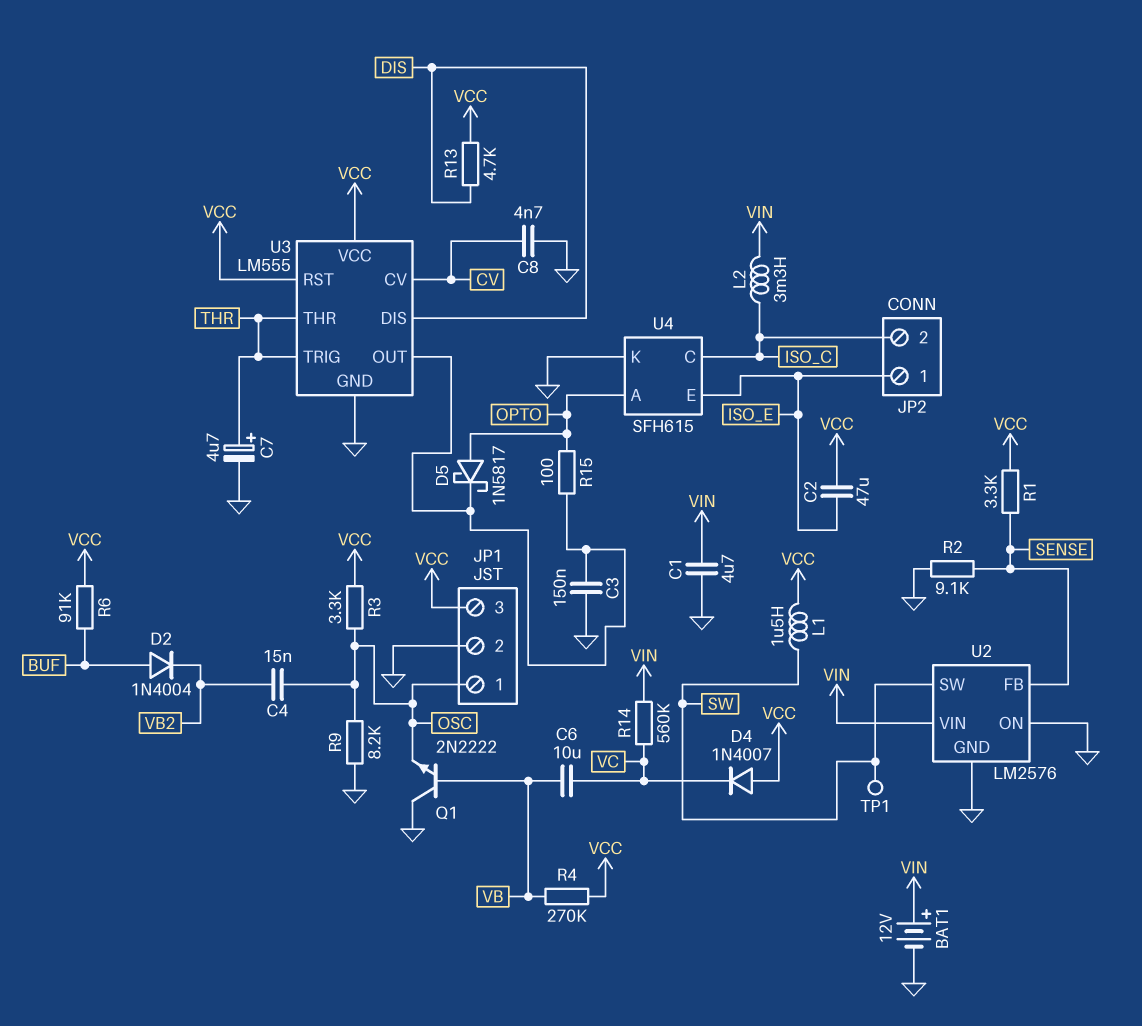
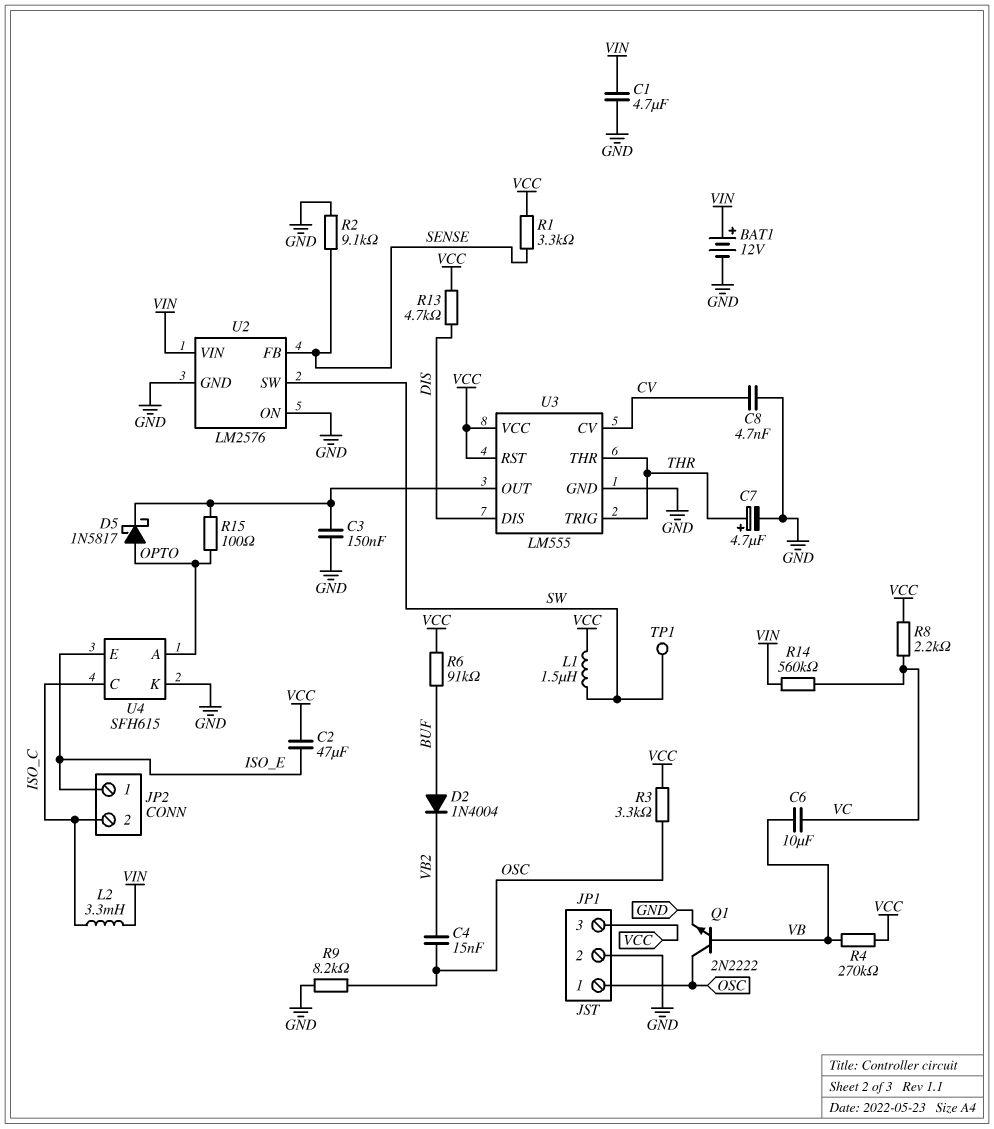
D4: diode 1N4007 (A VCC, K VC) -> none
Q1: NPN 2N2222 (B VB, C GND, E OSC) -> NPN 2N2222 (B VB, C OSC, E GND)
R8: none -> 2.2k (VC, VCC)

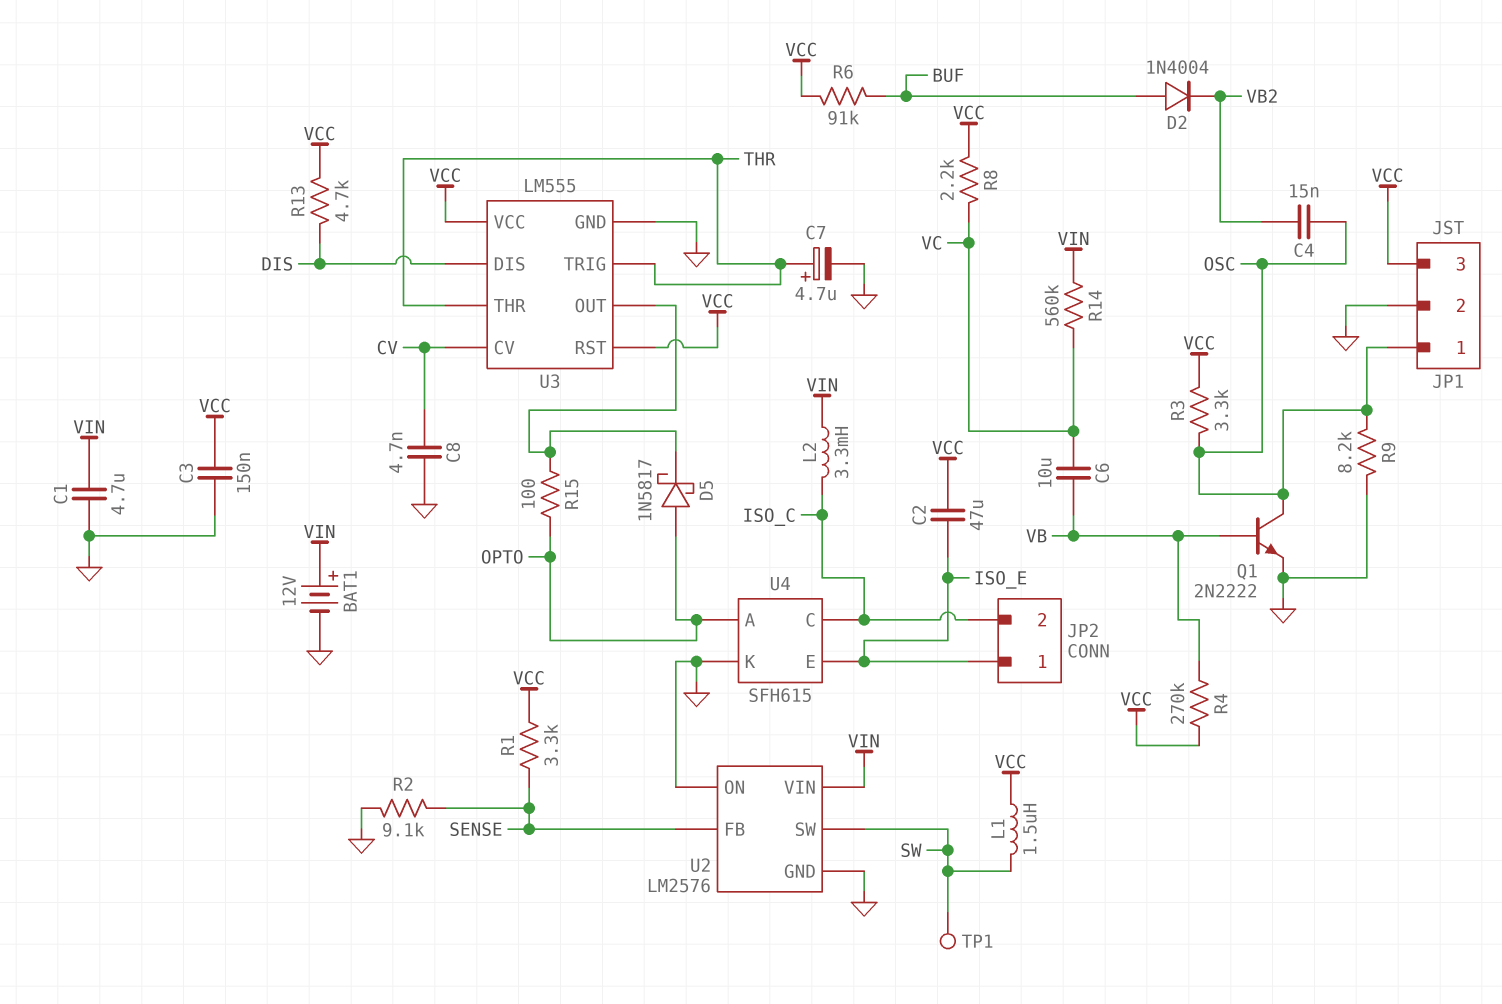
C3: 150nF (GND, U3/OUT) -> 150nF (GND, VCC)

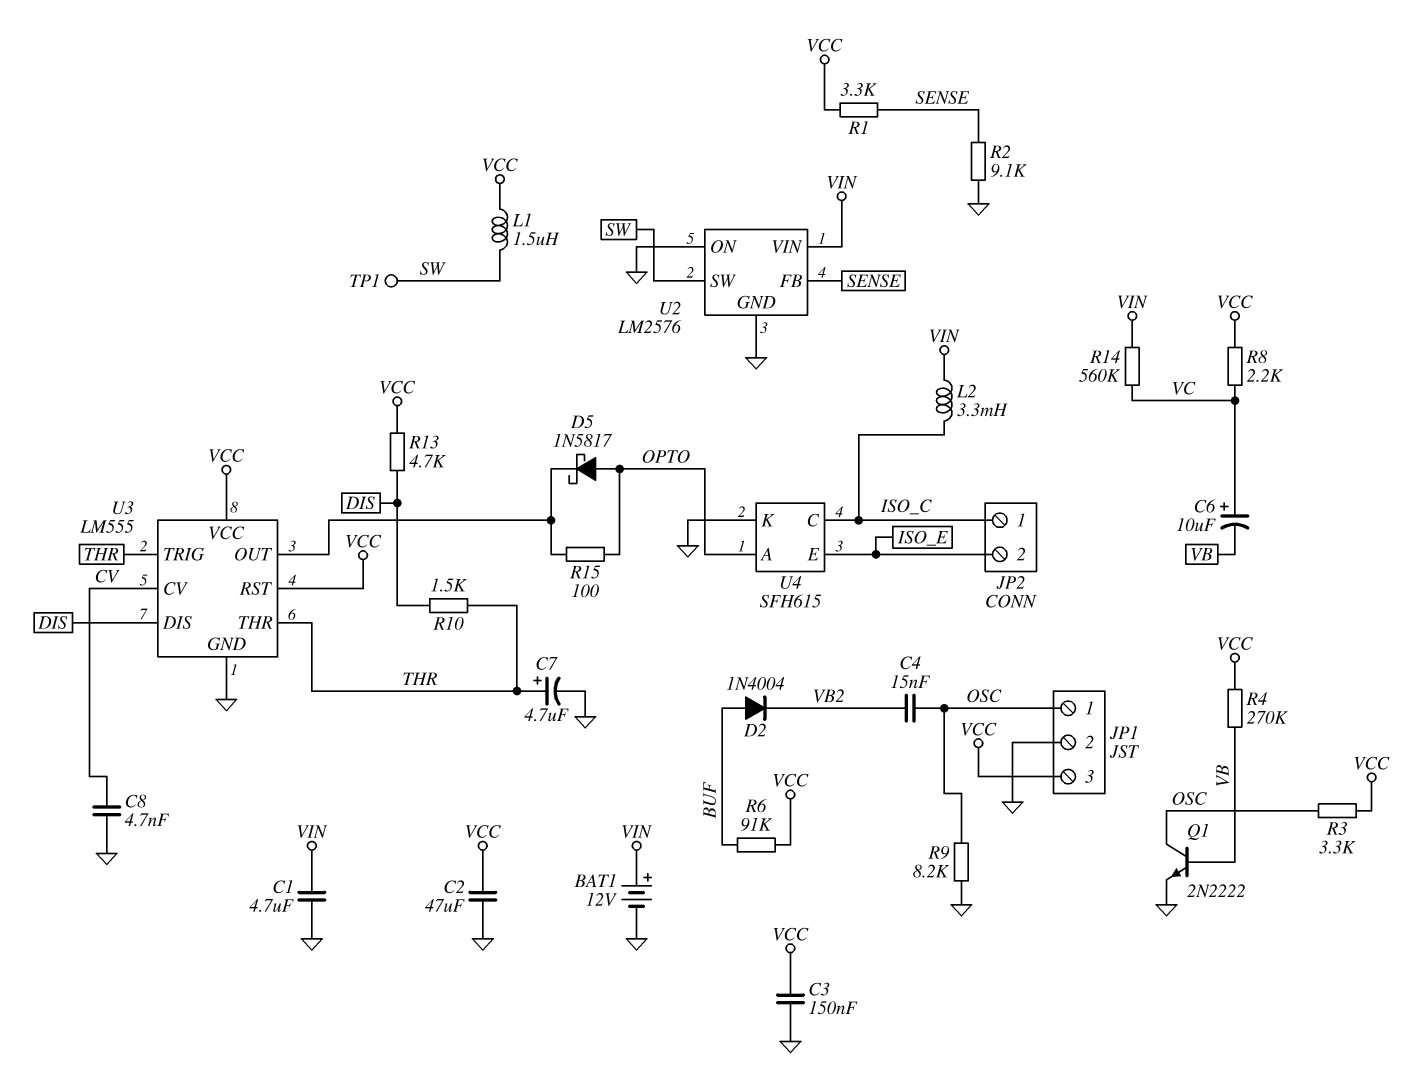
C2: 47uF (ISO_E, VCC) -> 47uF (GND, VCC)
C6: 10uF (VB, VC) -> 10uF (plus VC, minus VB)
JP2 pin 1: ISO_E -> ISO_C
JP2 pin 2: ISO_C -> ISO_E
R10: none -> 1.5k (DIS, THR)

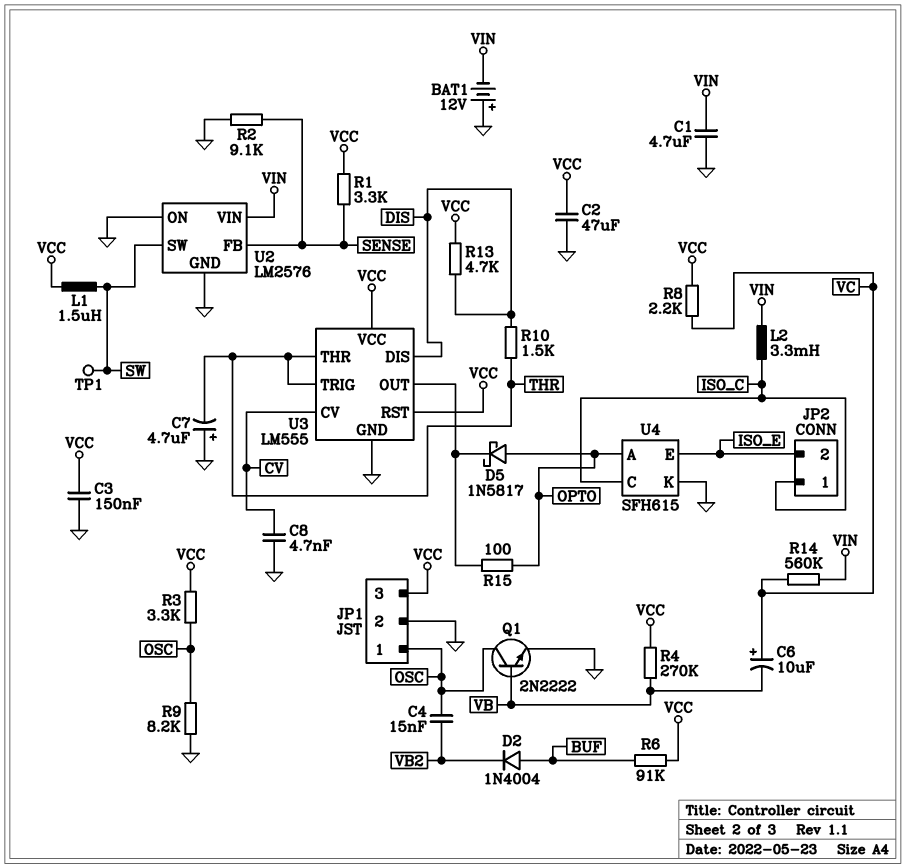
BAT1: 12V (plus VIN, minus GND) -> 12V (plus GND, minus VIN)
C7: 4.7uF (plus THR, minus GND) -> 4.7uF (plus GND, minus THR)

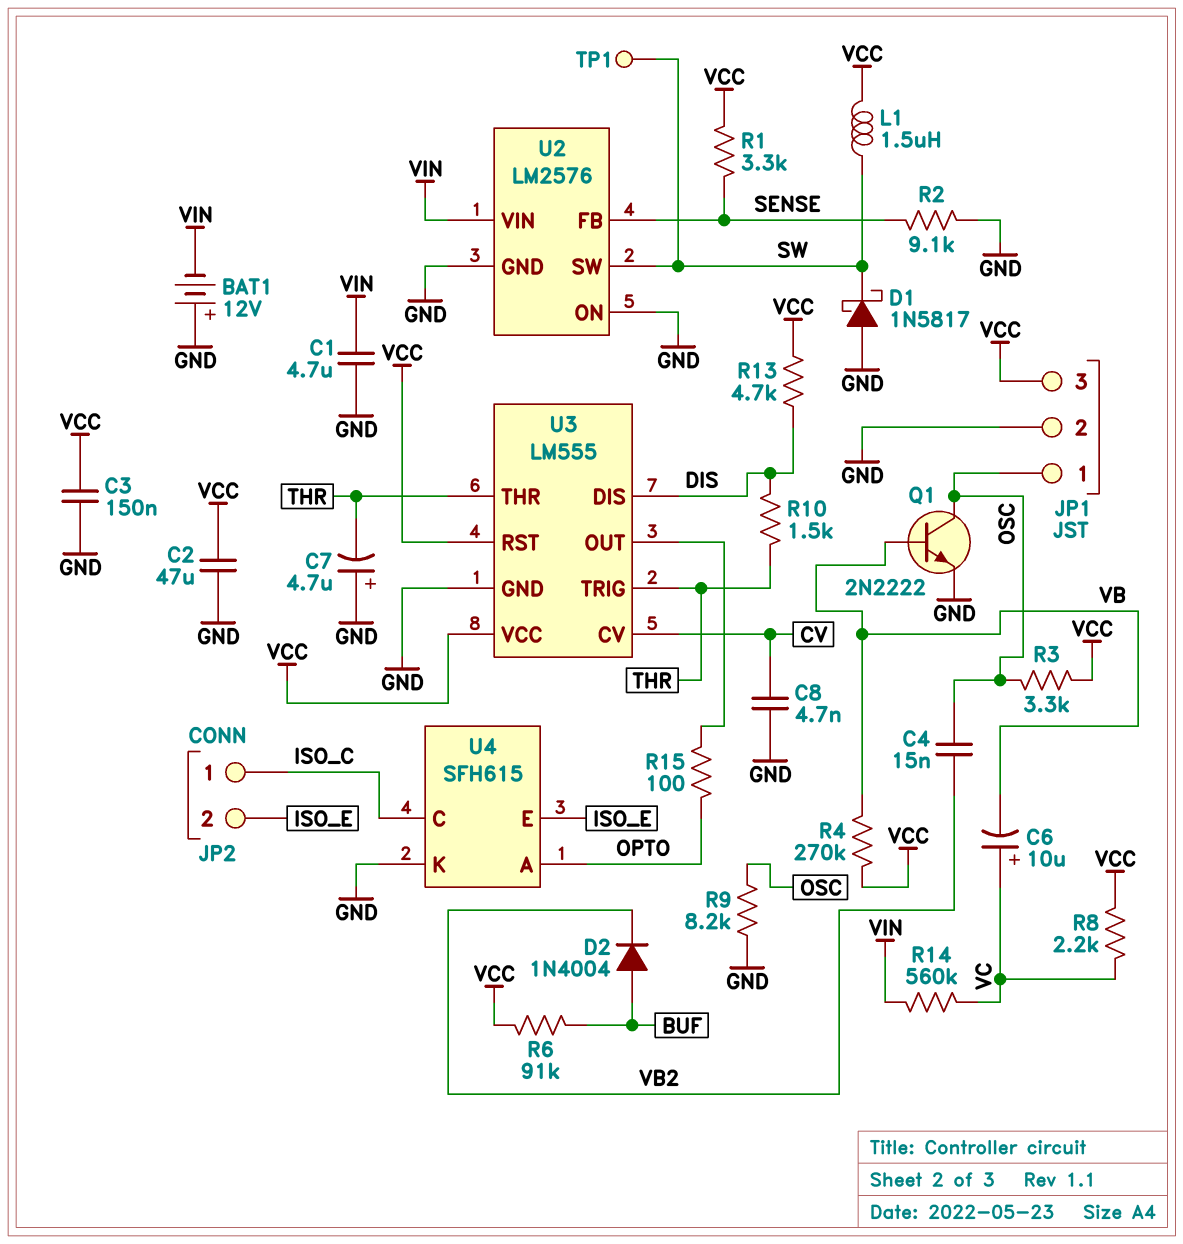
D1: none -> schottky 1N5817 (A GND, K SW)
D5: schottky 1N5817 (A OPTO, K U3/OUT) -> none
L2: 3.3mH (ISO_C, VIN) -> none

